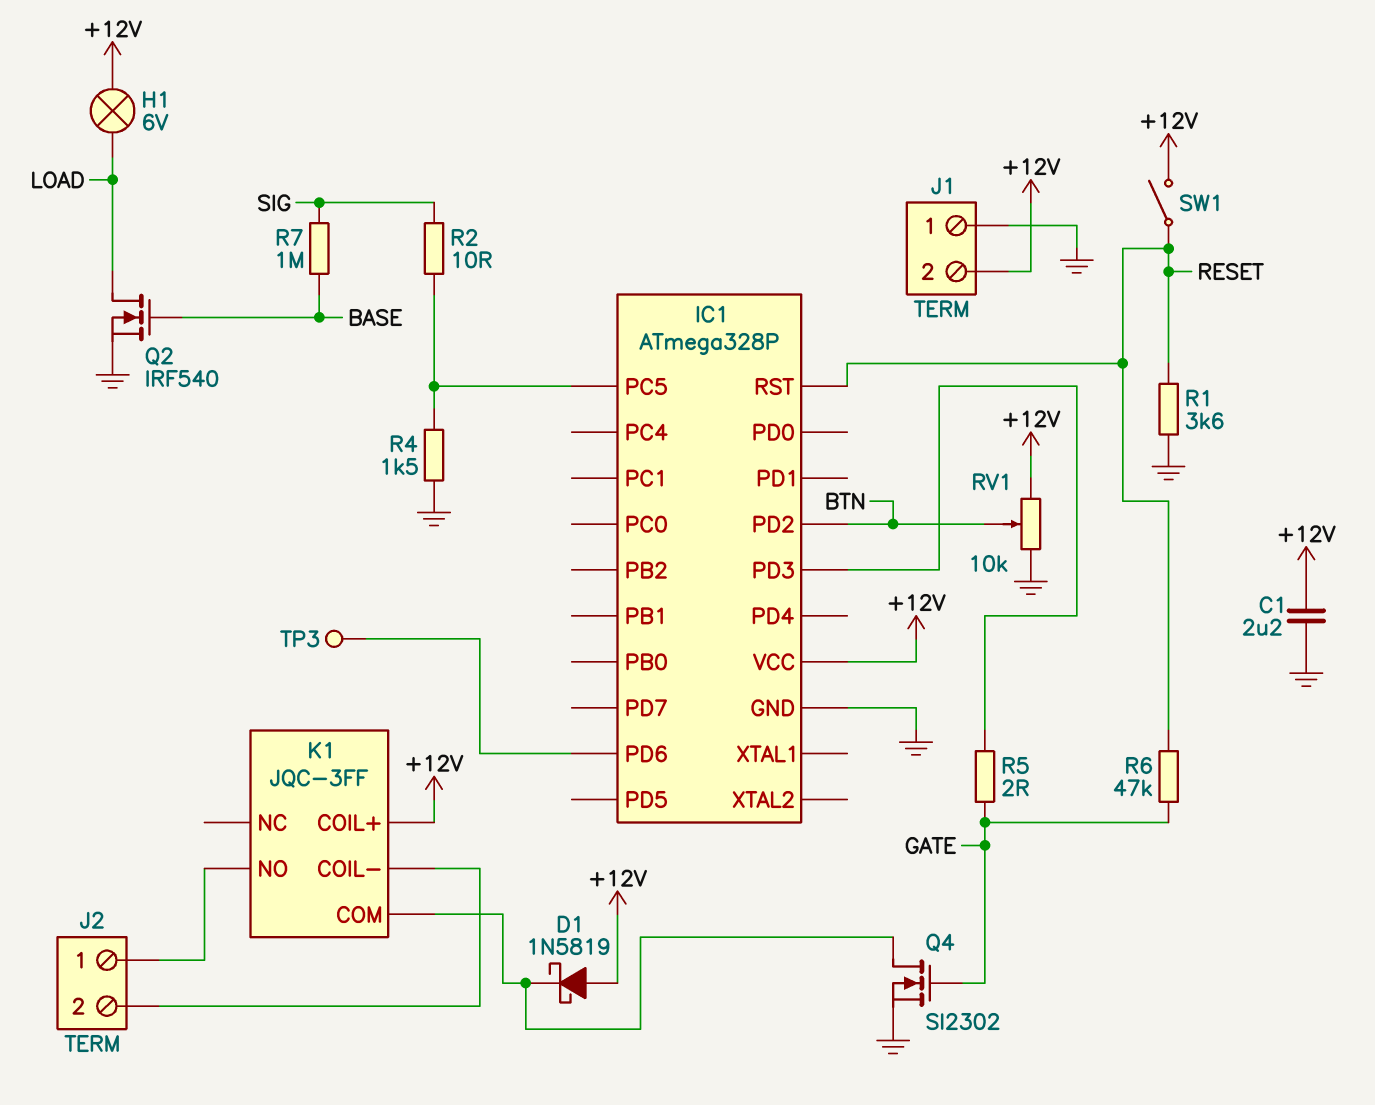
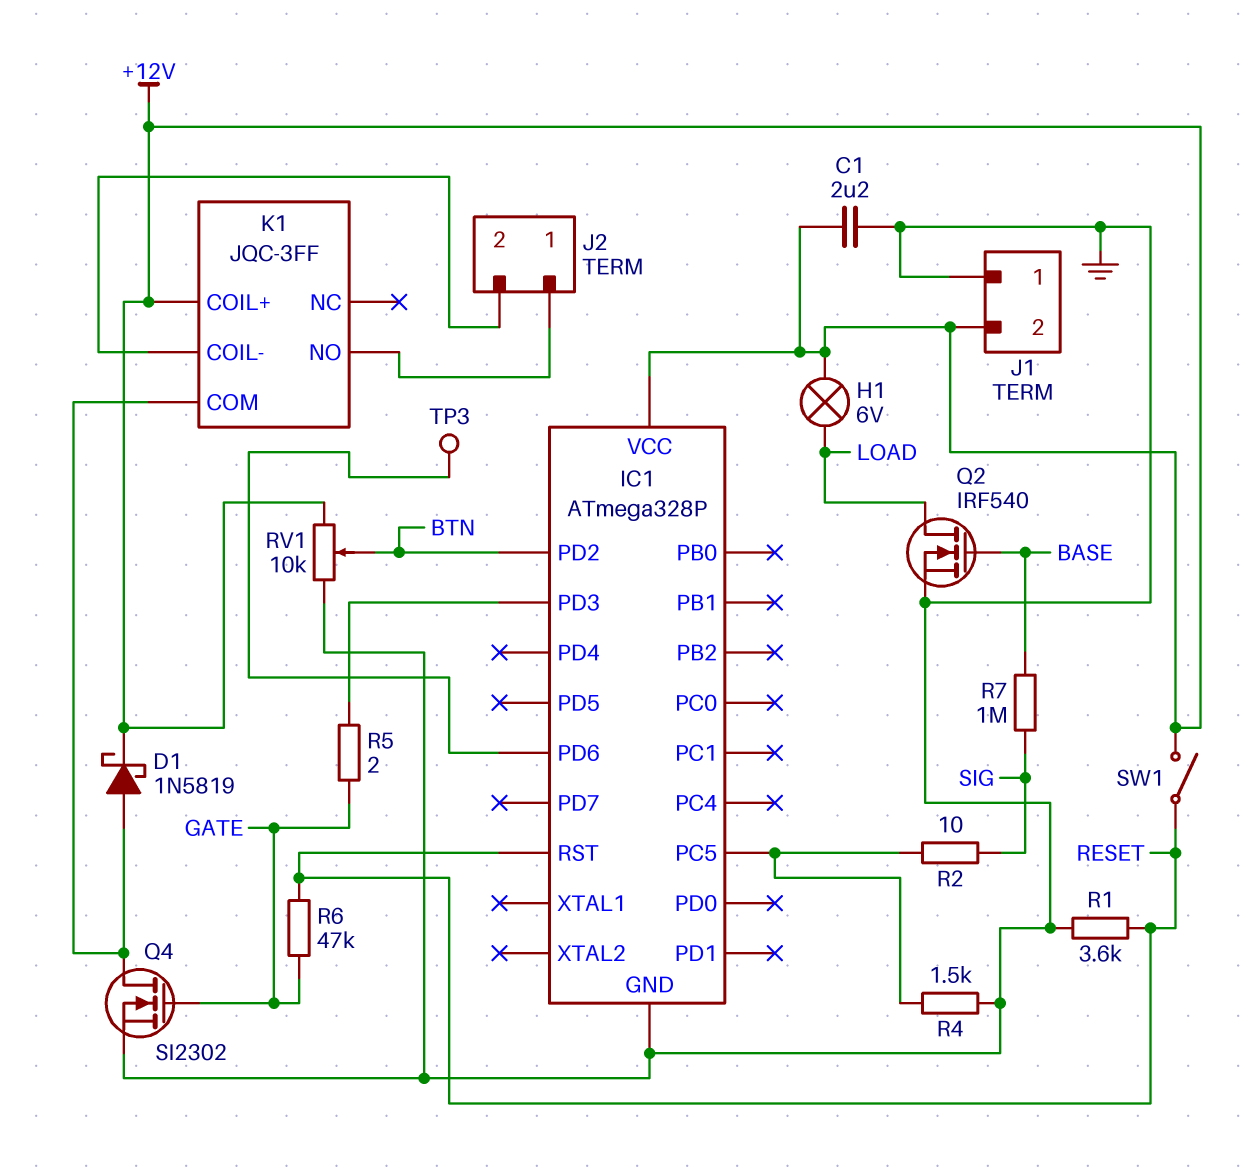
D1: schottky 1N5819 (A +12V, K K1/COM) -> schottky 1N5819 (A K1/COM, K +12V)

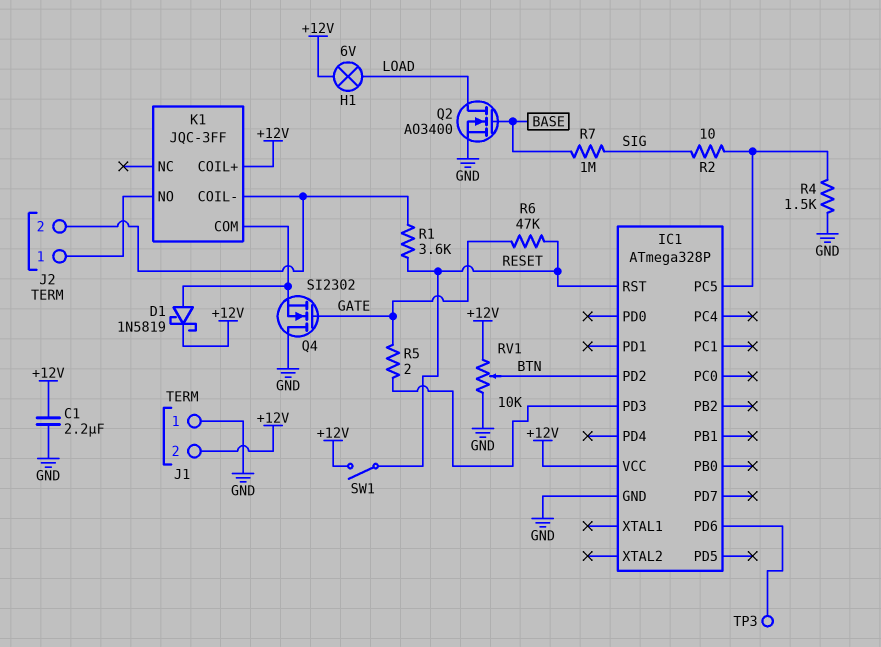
Q2: NMOS IRF540 (G BASE, D LOAD, S GND) -> NMOS AO3400 (G BASE, D LOAD, S GND)
Q4: NMOS SI2302 (G GATE, D K1/COM, S GND) -> NMOS SI2302 (G GATE, D GND, S K1/COM)
R1: 3.6k (GND, RESET) -> 3.6k (J2/2, RESET)

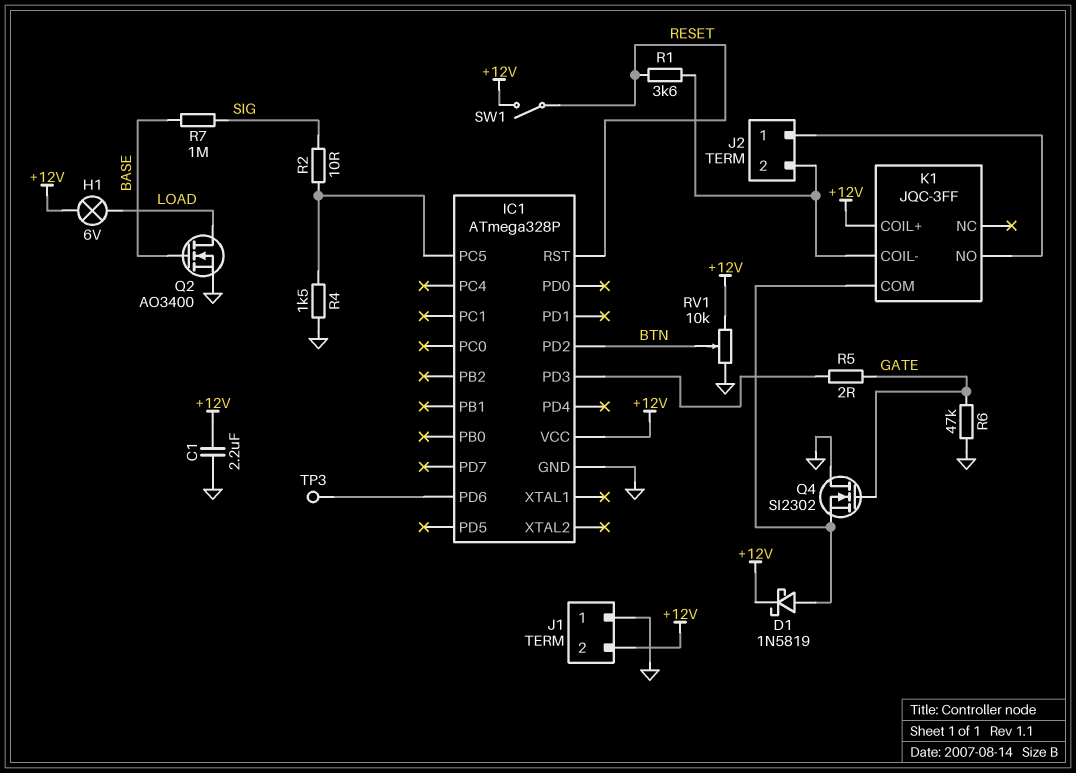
R6: 47k (GATE, RESET) -> 47k (GATE, GND)

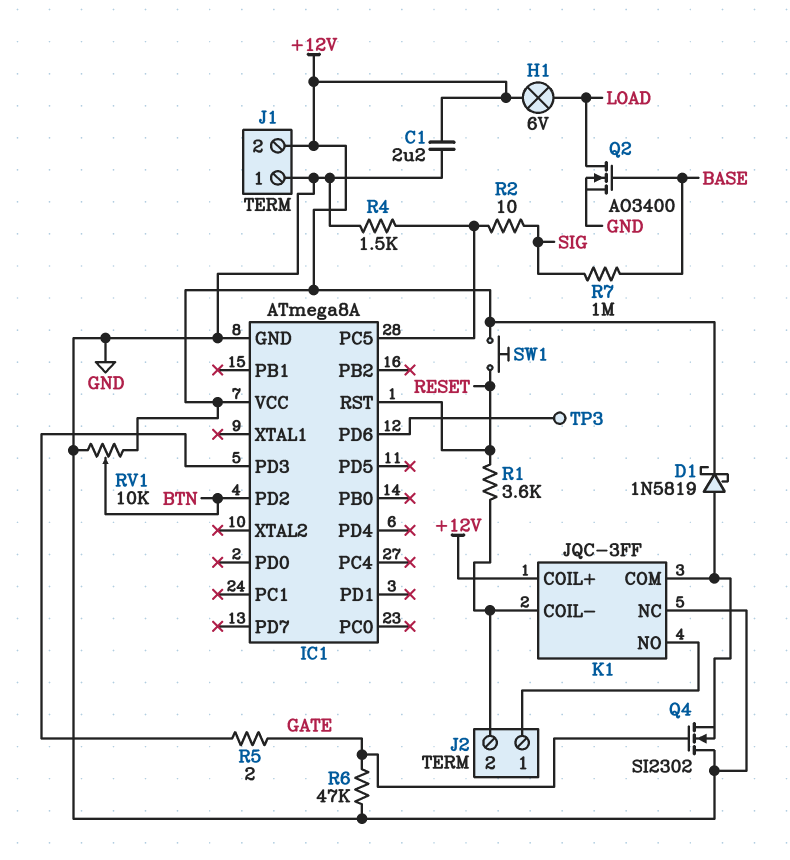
IC1: ATmega328P -> ATmega8A
K1 pin NC: none -> GND
SW1: switch (+12V, RESET) -> button (+12V, RESET)

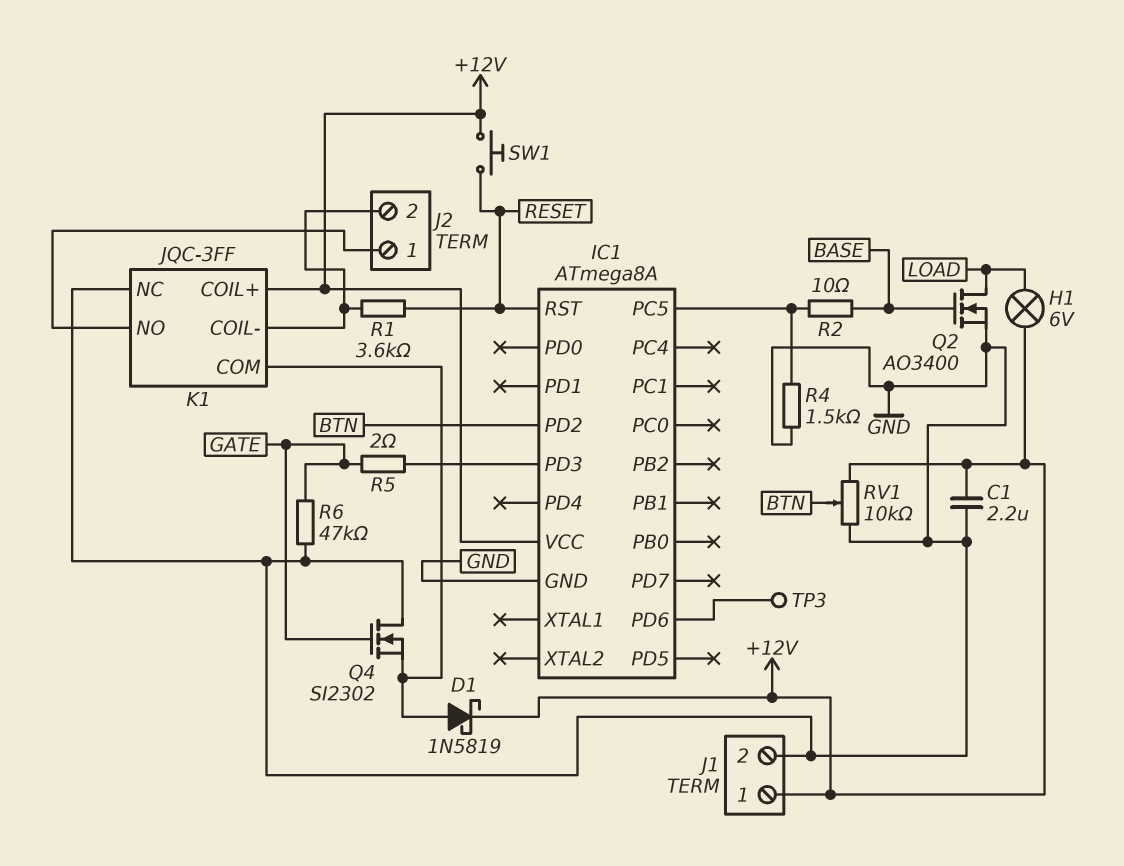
J1 pin 1: GND -> +12V
J1 pin 2: +12V -> GND
R2: 10 (IC1/PC5, SIG) -> 10 (BASE, IC1/PC5)
R7: 1M (BASE, SIG) -> none

